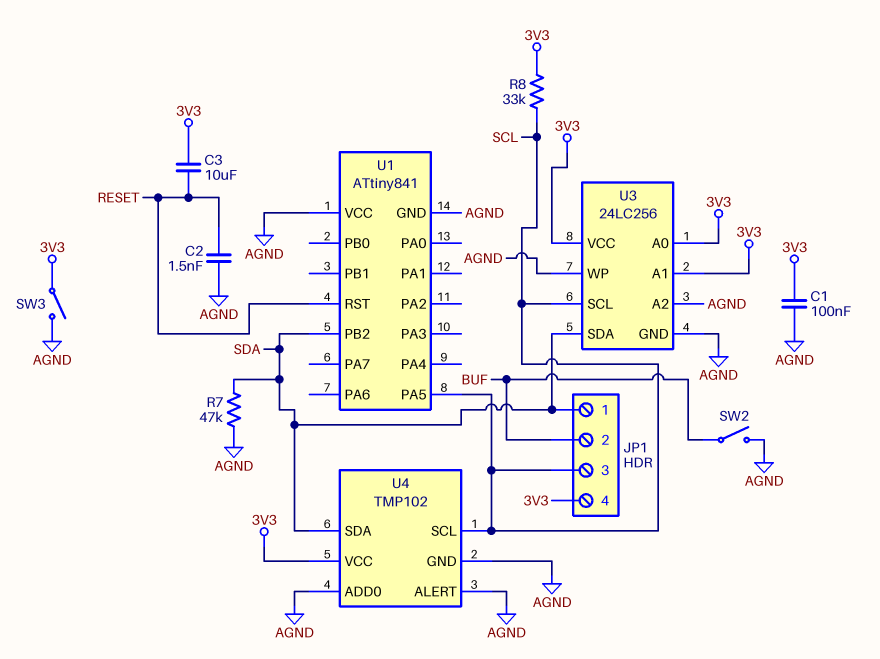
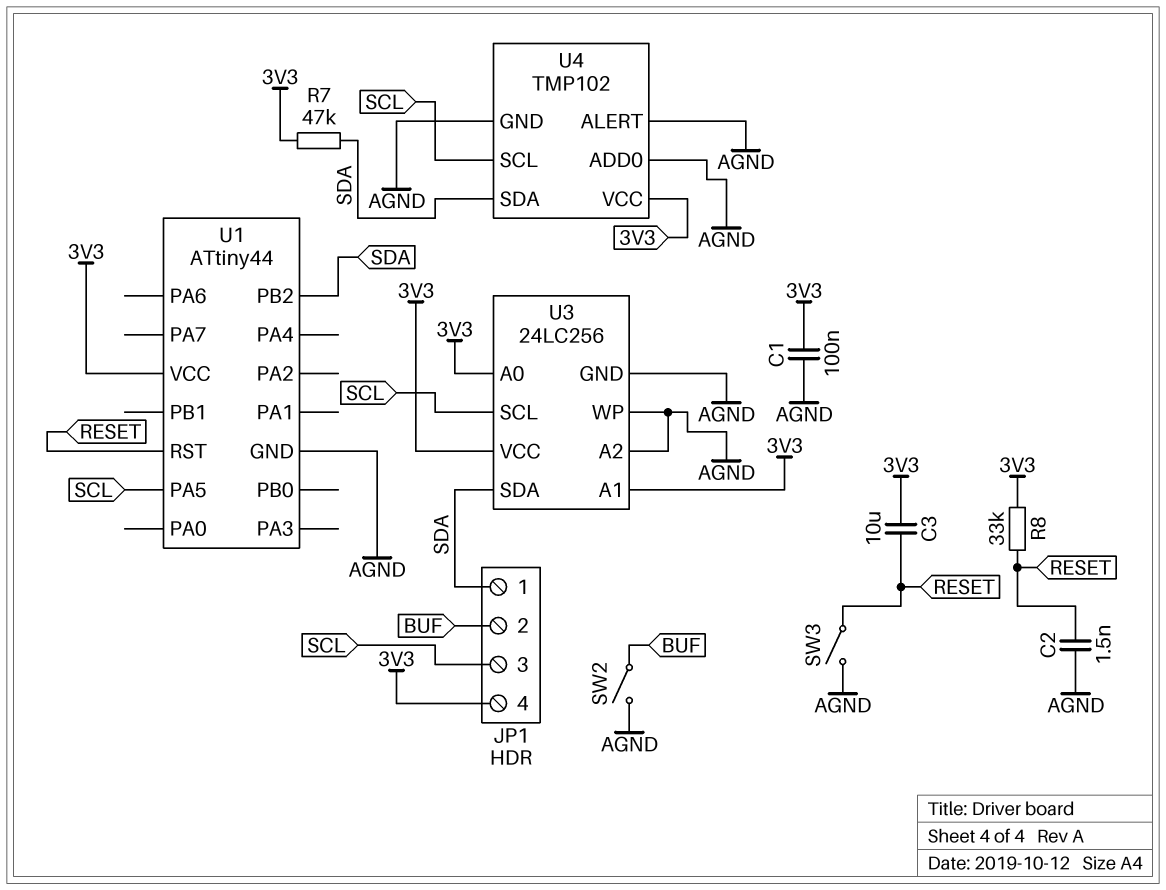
R7: 47k (AGND, SDA) -> 47k (3V3, SDA)
R8: 33k (3V3, SCL) -> 33k (3V3, RESET)
SW3: switch (3V3, AGND) -> switch (AGND, RESET)
U1: ATtiny841 -> ATtiny44
U1 pin VCC: AGND -> 3V3

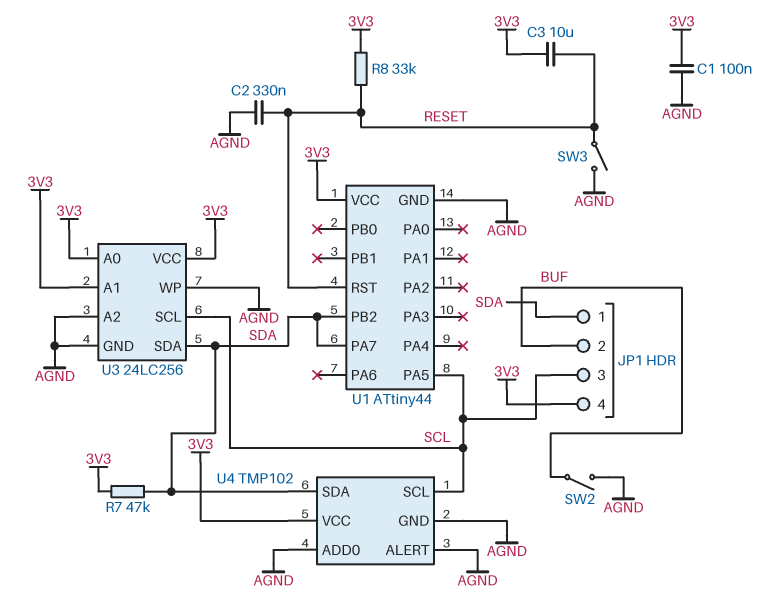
C2: 1.5nF (AGND, RESET) -> 330nF (AGND, RESET)
U1 pin PA7: none -> SDA

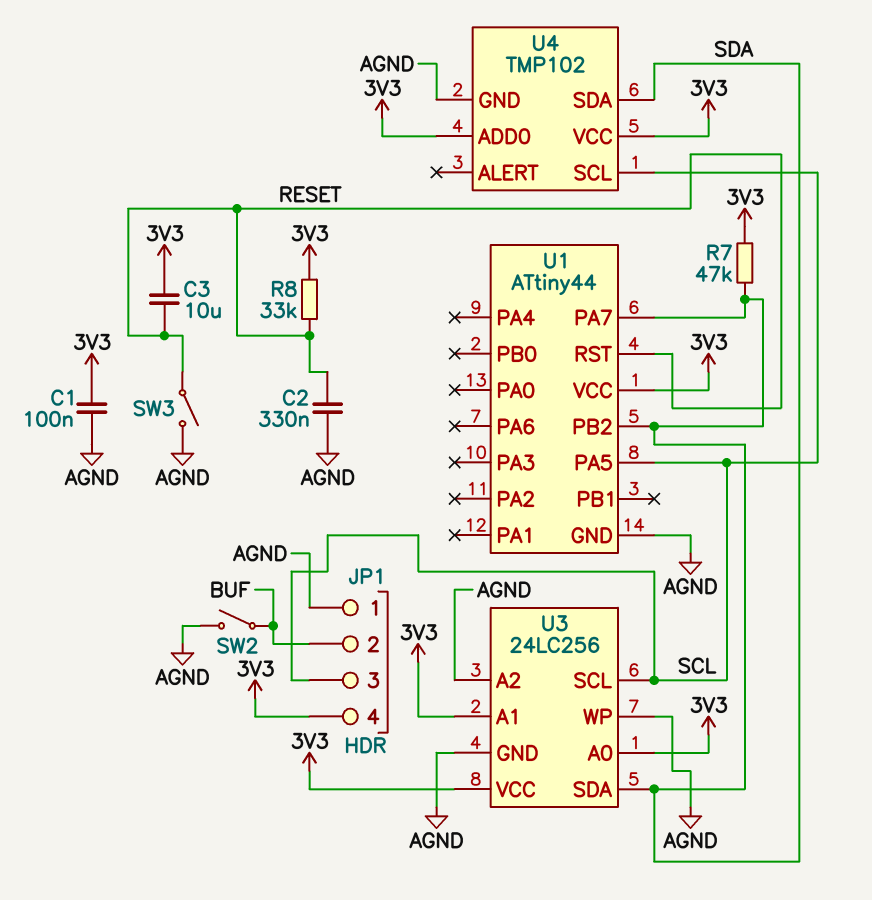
JP1 pin 1: SDA -> AGND
U4 pin ADD0: AGND -> 3V3
U4 pin ALERT: AGND -> none

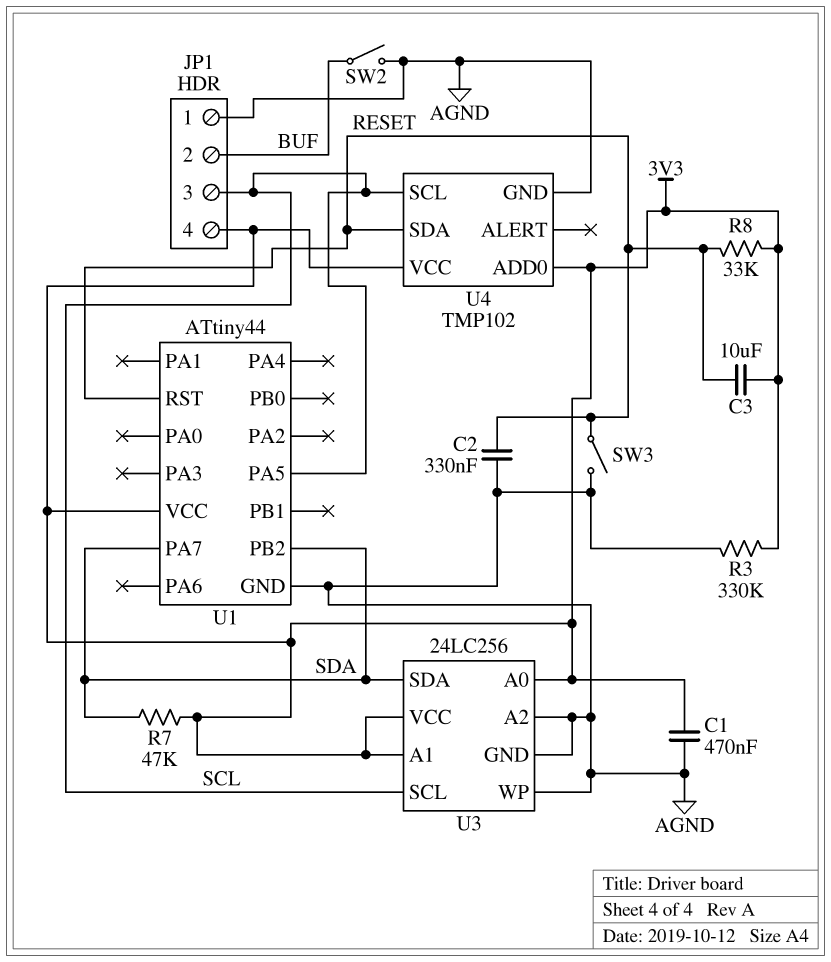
C1: 100nF (3V3, AGND) -> 470nF (3V3, AGND)
R3: none -> 330k (3V3, AGND)
U4 pin SDA: SDA -> RESET

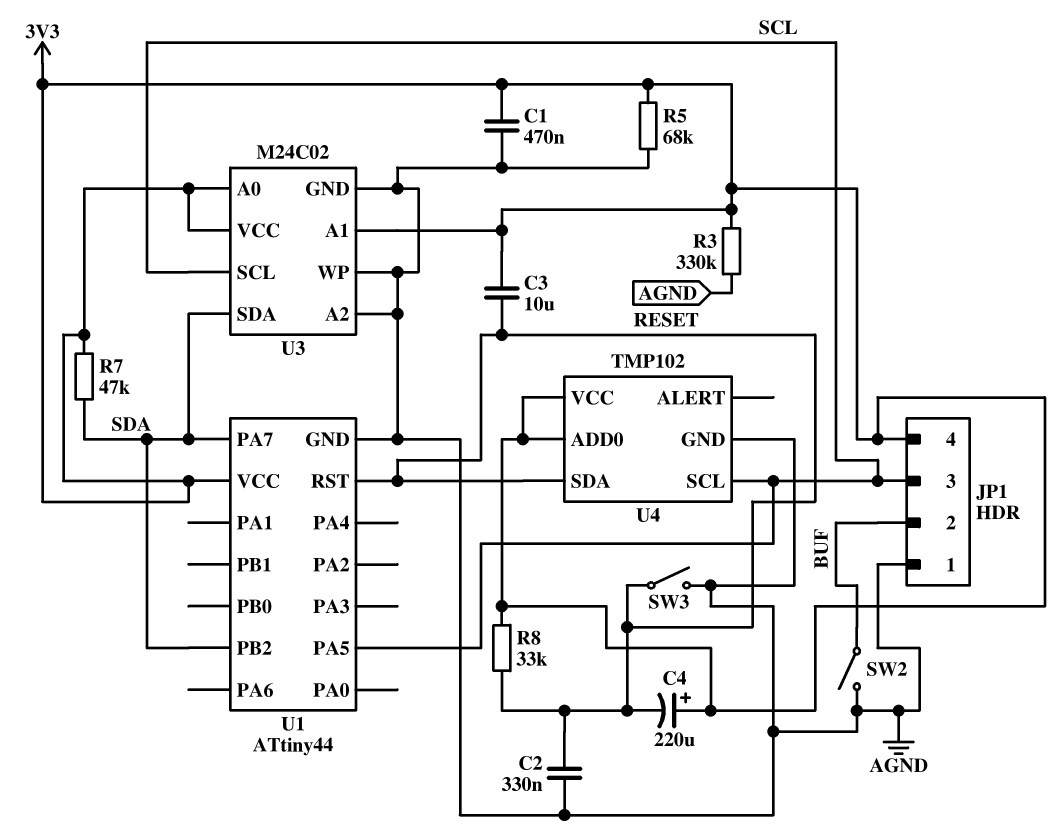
C4: none -> 220uF (plus 3V3, minus RESET)
R5: none -> 68k (3V3, AGND)
U3: 24LC256 -> M24C02

